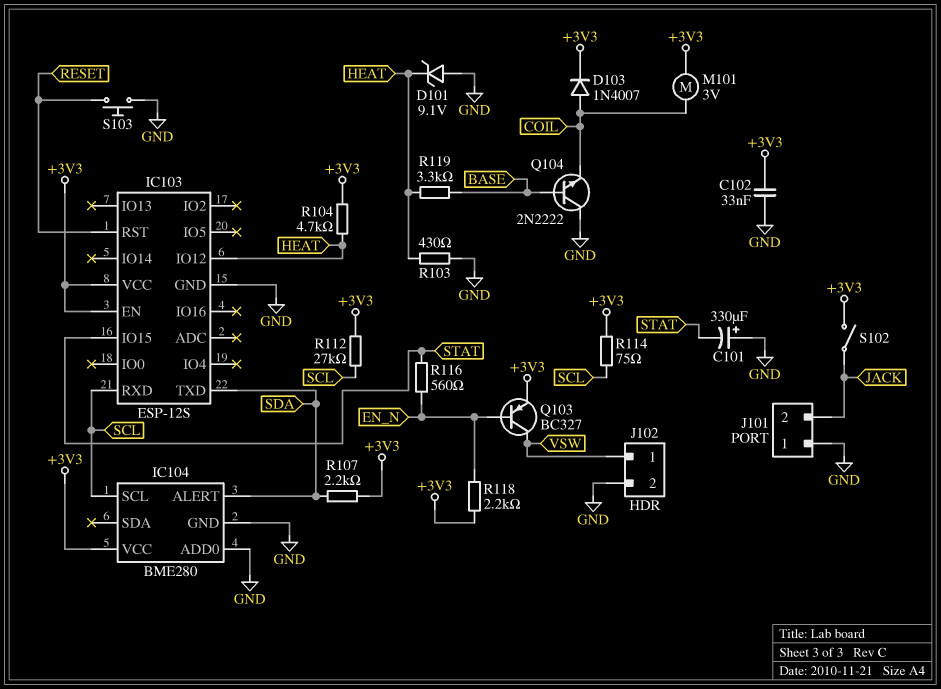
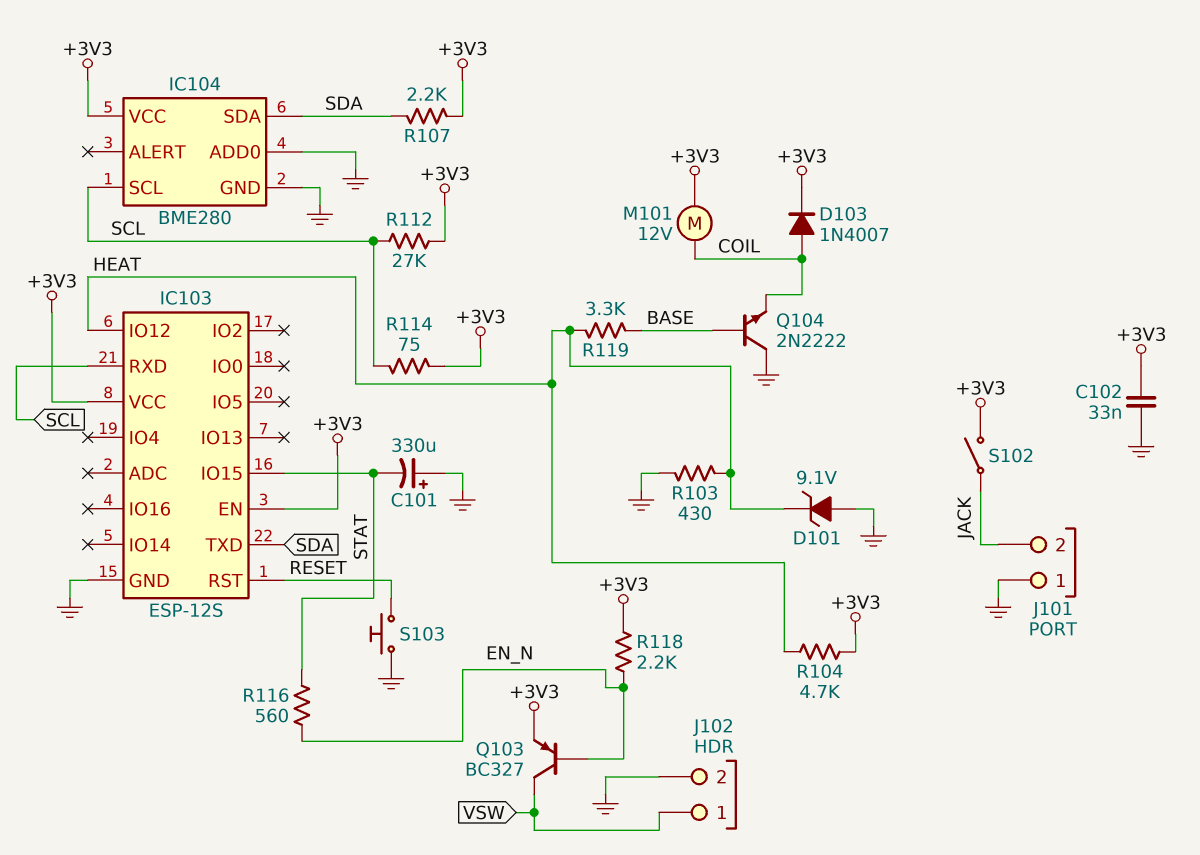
IC104 pin ALERT: SDA -> none
IC104 pin SDA: none -> SDA
M101: motor 3V (+3V3, COIL) -> motor 12V (+3V3, COIL)

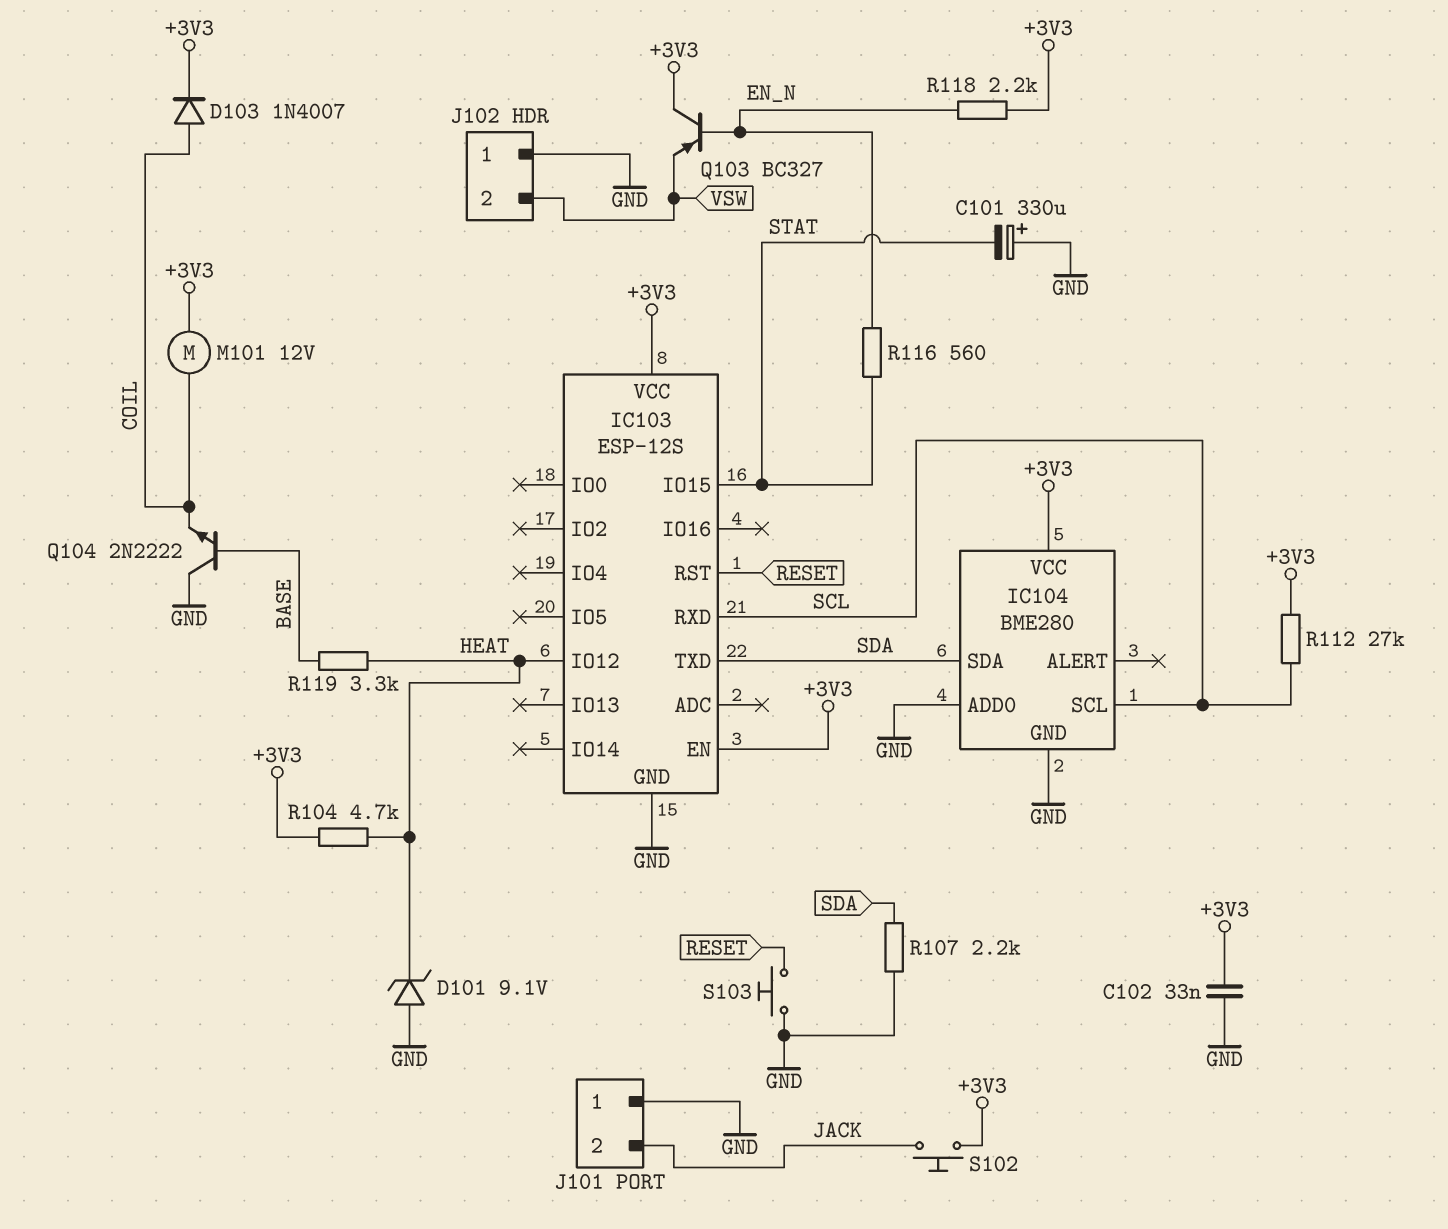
J102 pin 1: VSW -> GND
J102 pin 2: GND -> VSW
Q103: PNP BC327 (B EN_N, C VSW, E +3V3) -> PNP BC327 (B EN_N, C +3V3, E VSW)
R103: 430 (GND, HEAT) -> none
R107: 2.2k (+3V3, SDA) -> 2.2k (GND, SDA)
R114: 75 (+3V3, SCL) -> none
S102: switch (+3V3, JACK) -> button (+3V3, JACK)

